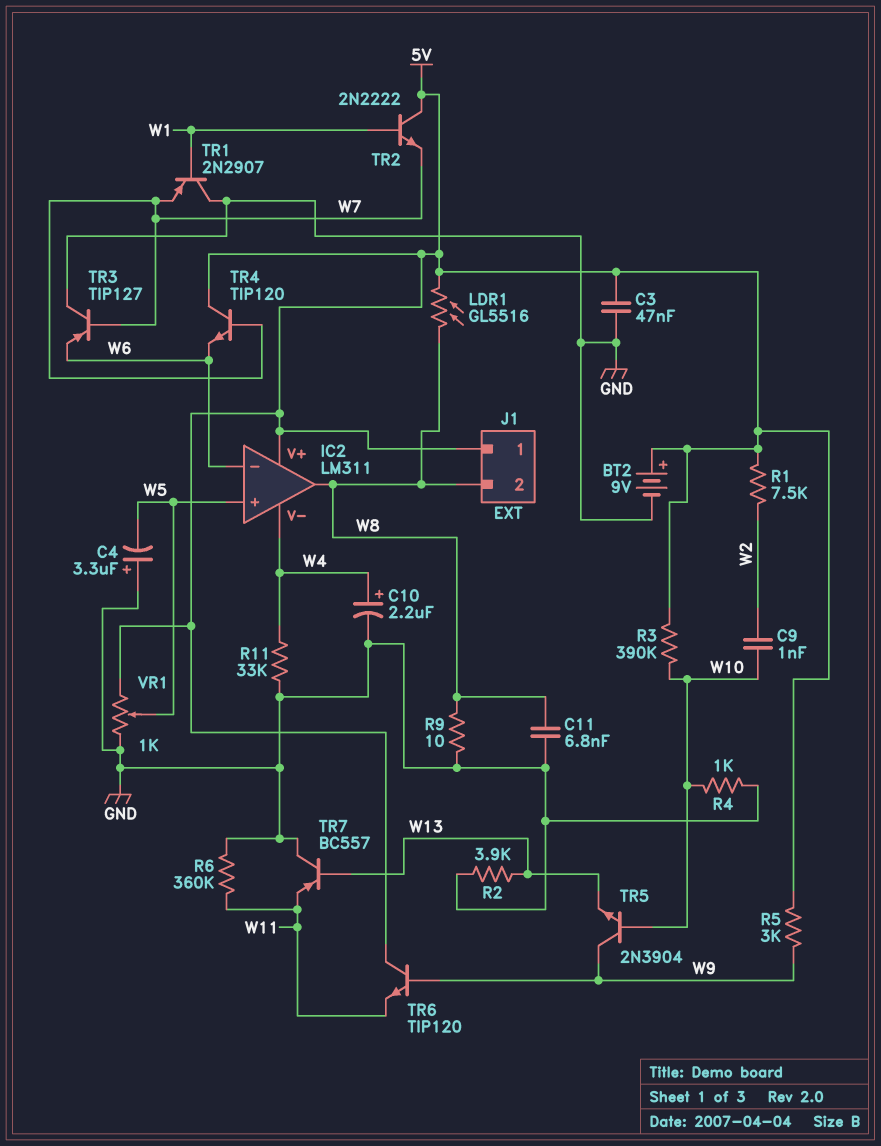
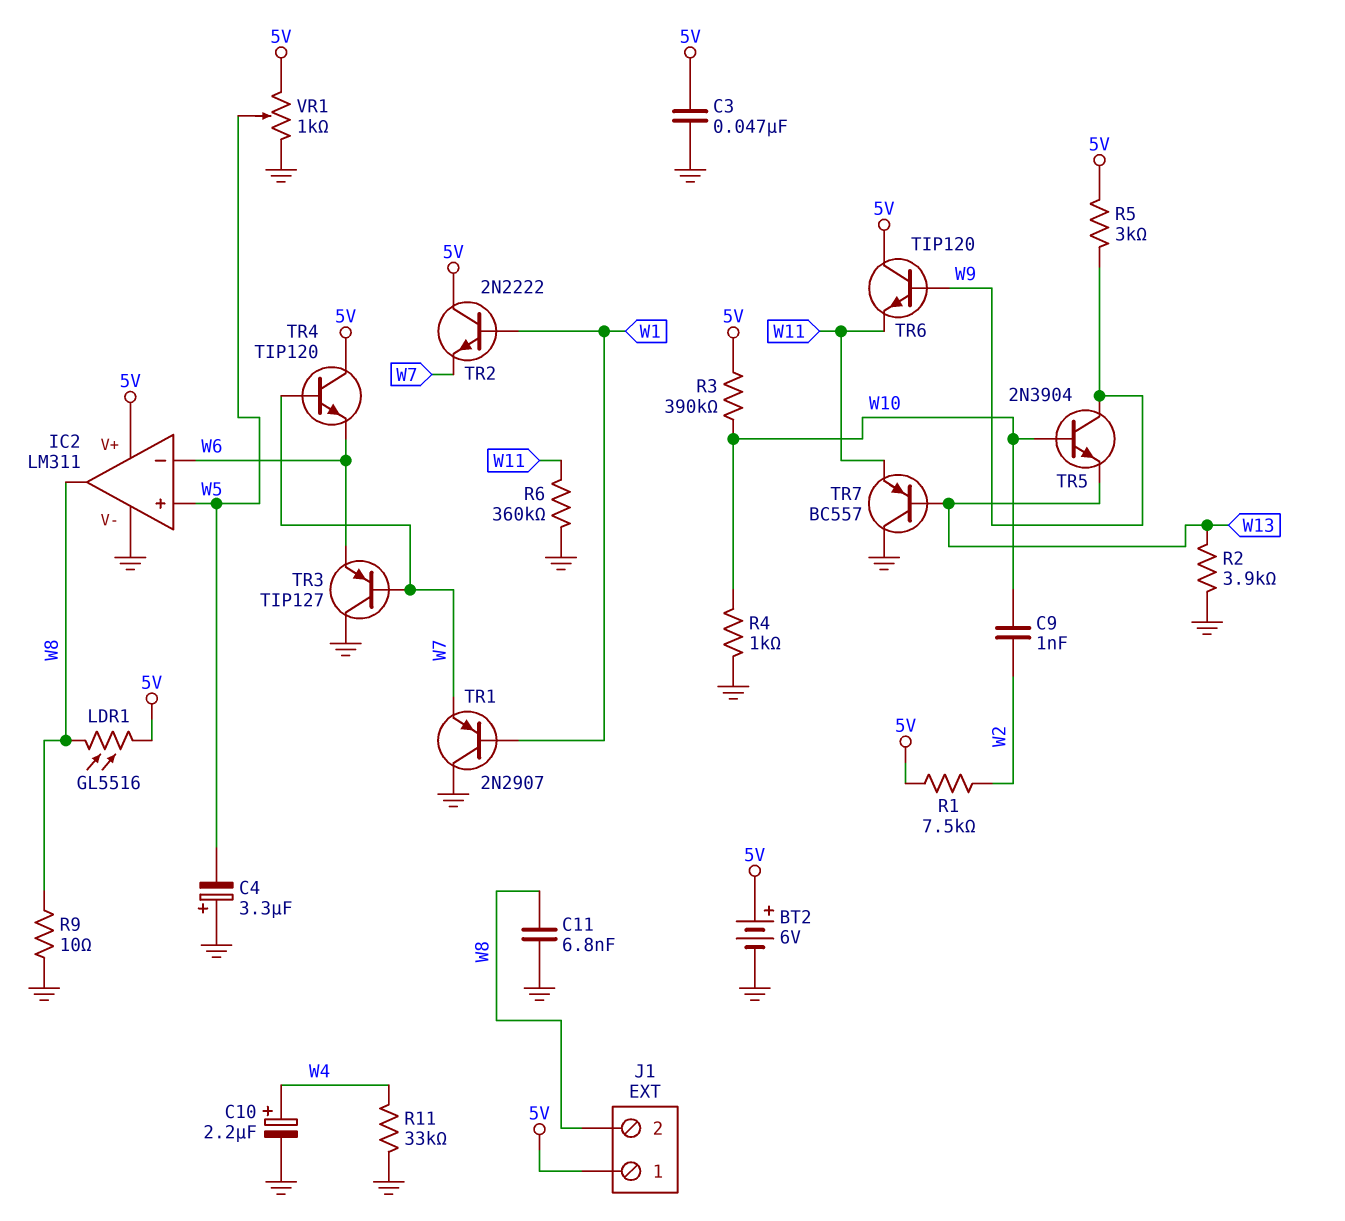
BT2: 9V (plus 5V, minus GND) -> 6V (plus 5V, minus GND)
IC2 pin V-: W4 -> GND

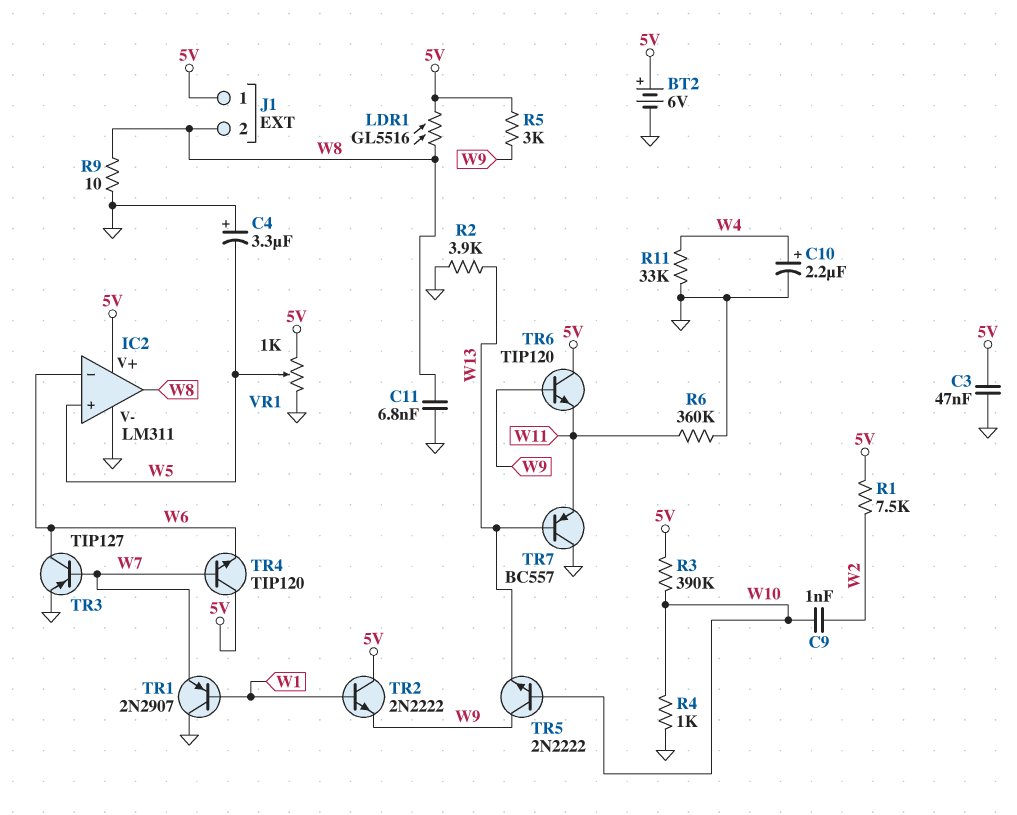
TR2: NPN 2N2222 (B W1, C 5V, E W7) -> NPN 2N2222 (B W1, C 5V, E W9)
TR3: PNP TIP127 (B W7, C GND, E W6) -> PNP TIP127 (B W7, C W6, E GND)
TR5: NPN 2N3904 (B W10, C W9, E W13) -> NPN 2N2222 (B W10, C W9, E W13)

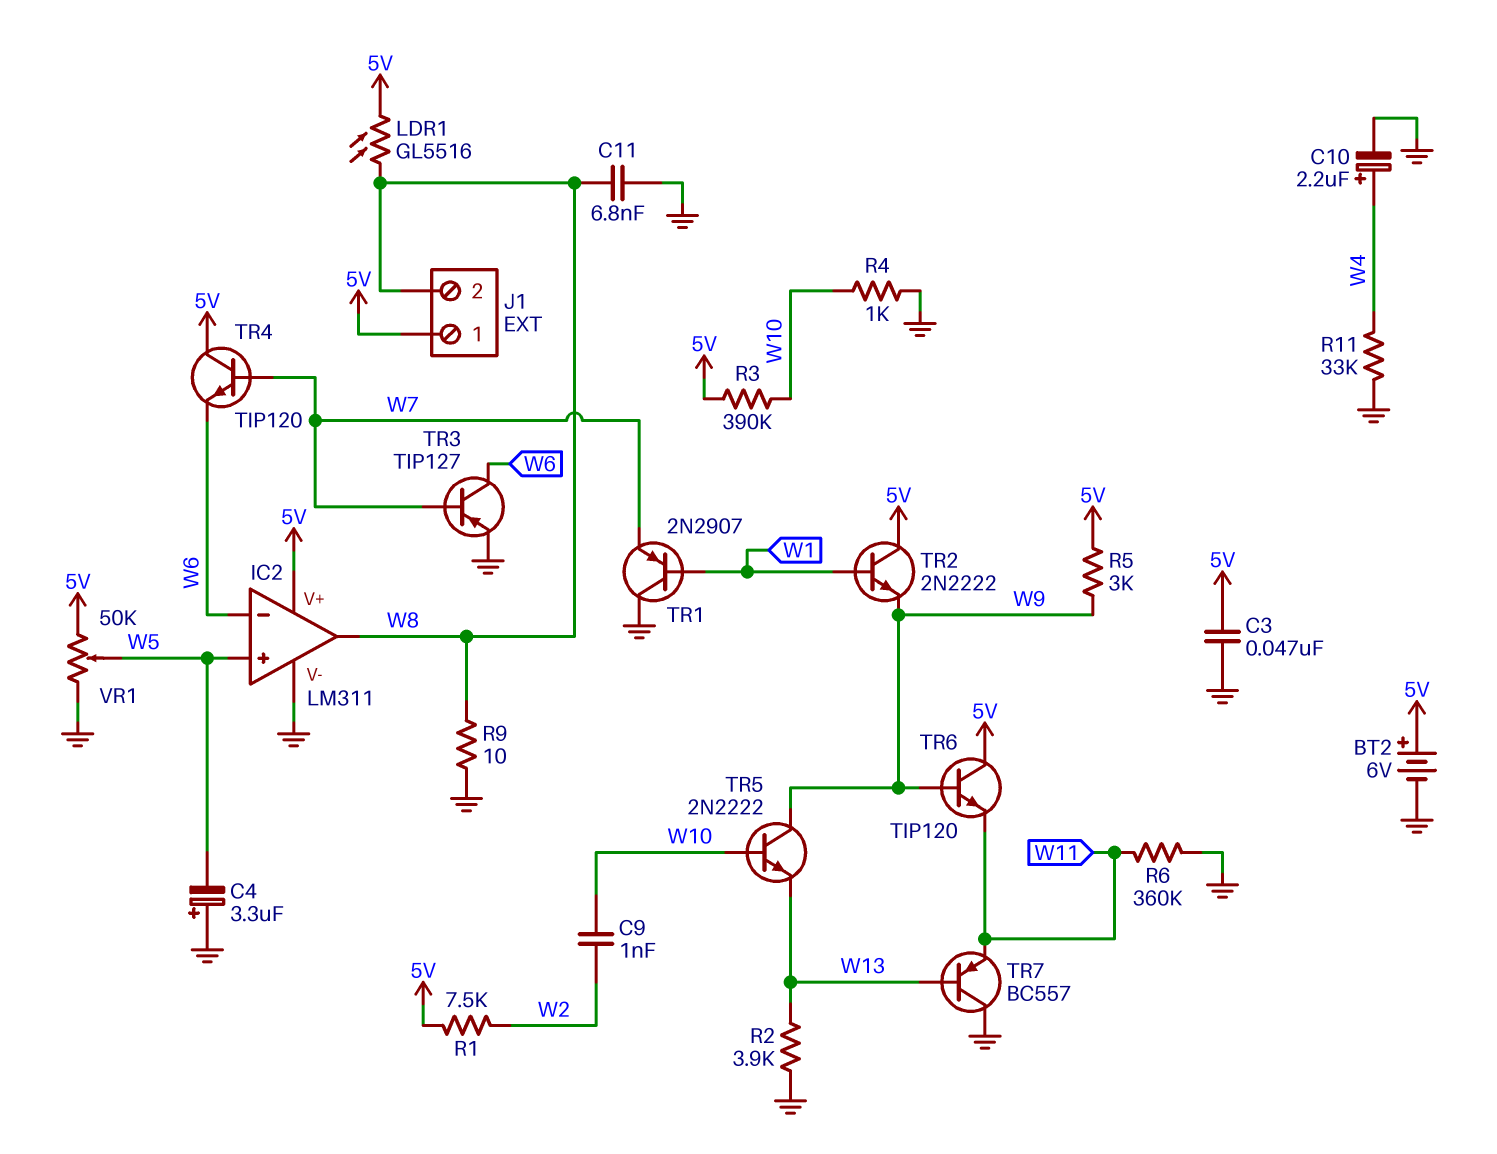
VR1: 1k (5V, GND, wiper W5) -> 50k (5V, GND, wiper W5)

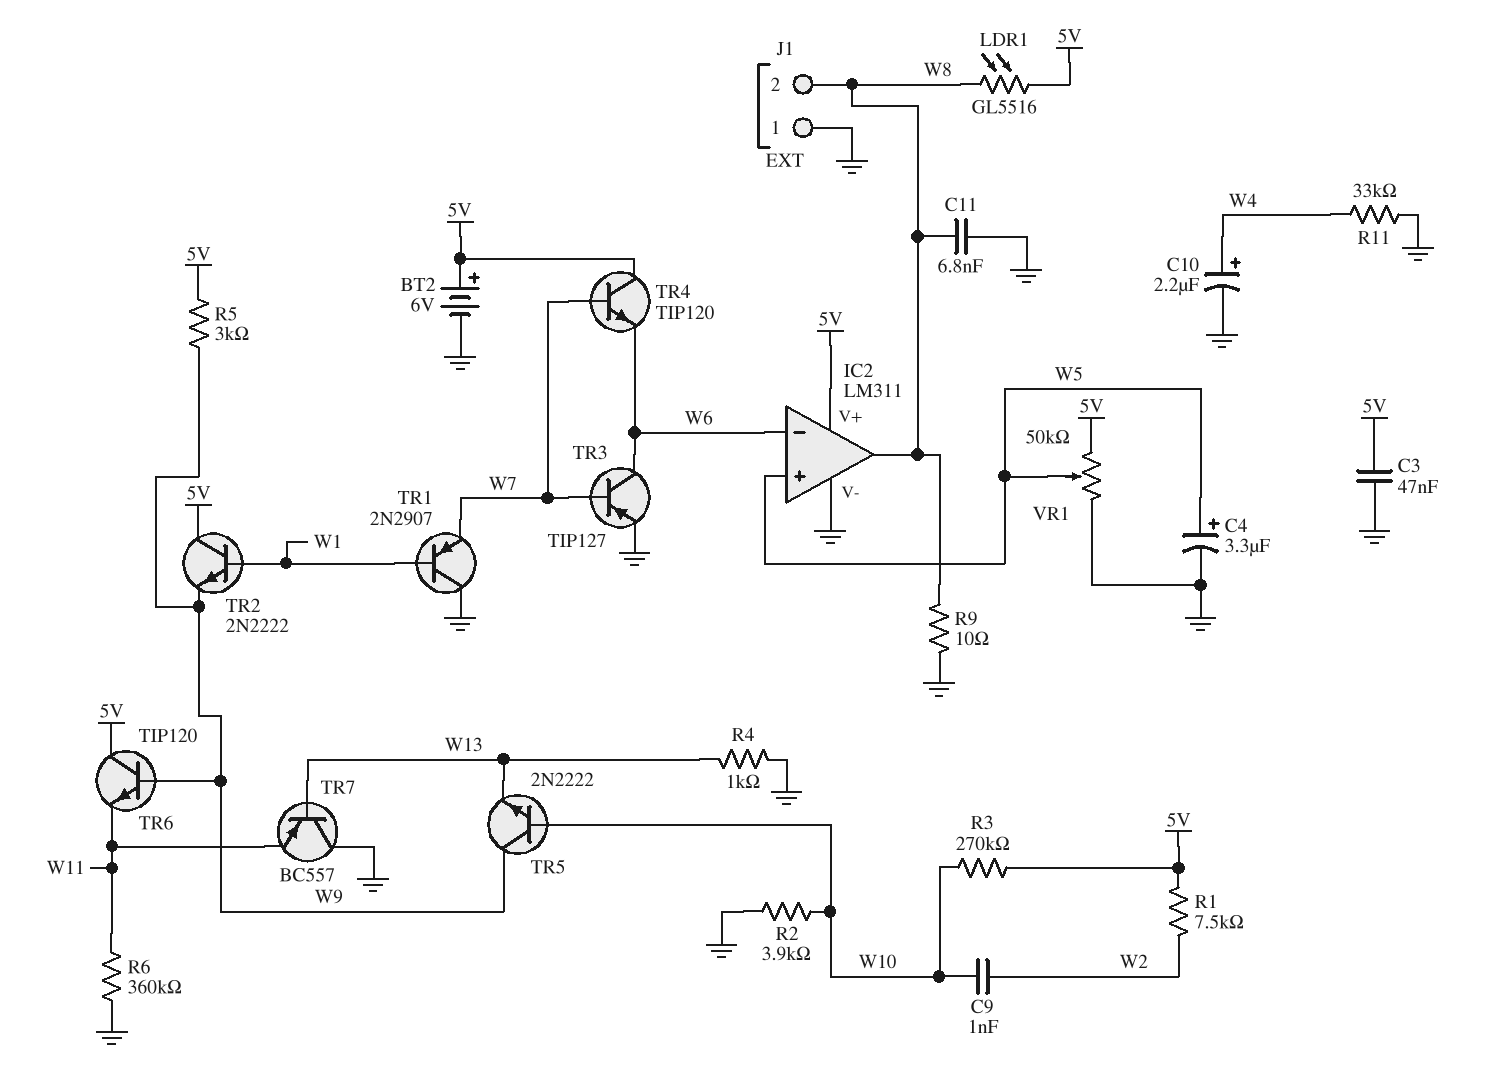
C4: 3.3uF (plus GND, minus W5) -> 3.3uF (plus W5, minus GND)
J1 pin 1: 5V -> GND
R2: 3.9k (GND, W13) -> 3.9k (GND, W10)
R3: 390k (5V, W10) -> 270k (5V, W10)
R4: 1k (GND, W10) -> 1k (GND, W13)

